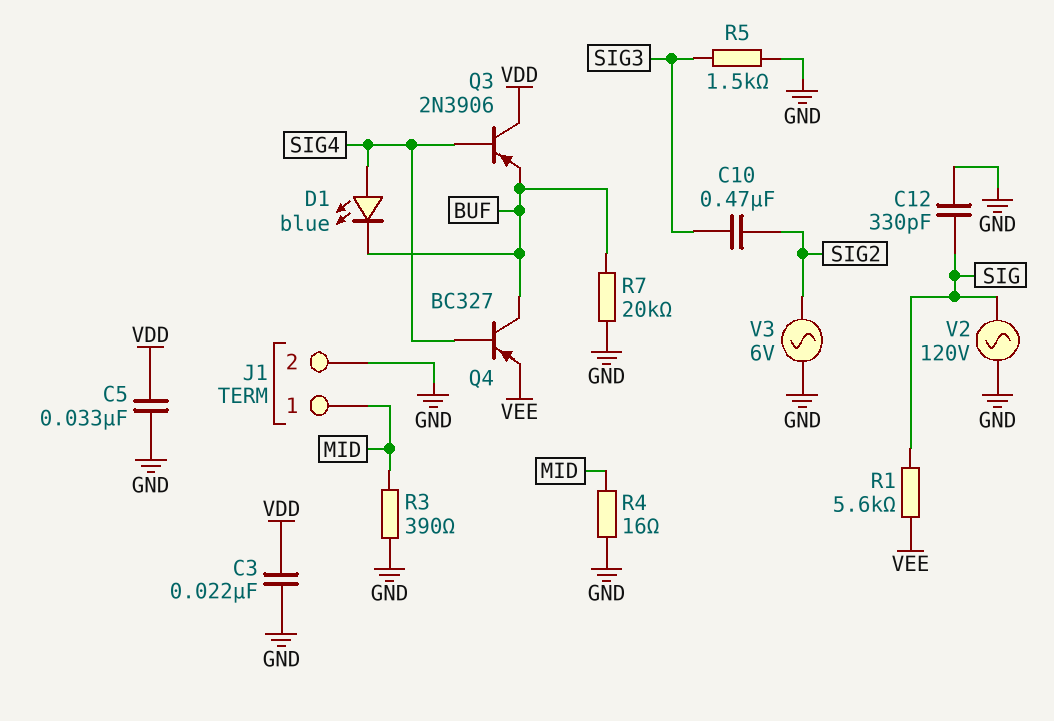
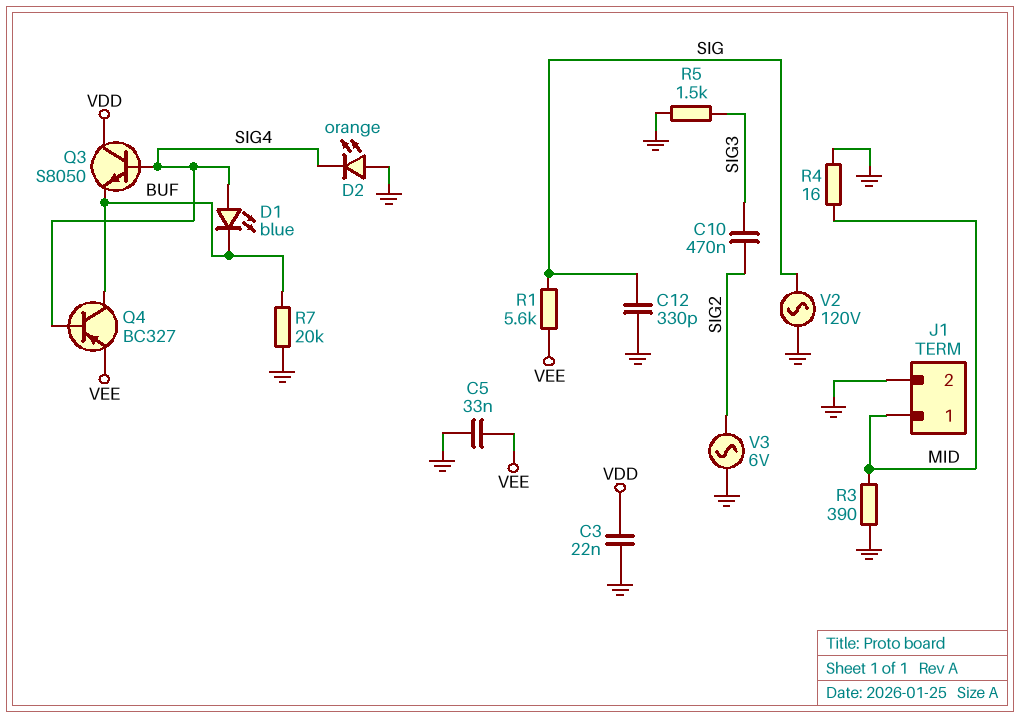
C5: 33nF (GND, VDD) -> 33nF (GND, VEE)
D2: none -> LED orange (A GND, K SIG4)
Q3: PNP 2N3906 (B SIG4, C VDD, E BUF) -> NPN S8050 (B SIG4, C VDD, E BUF)

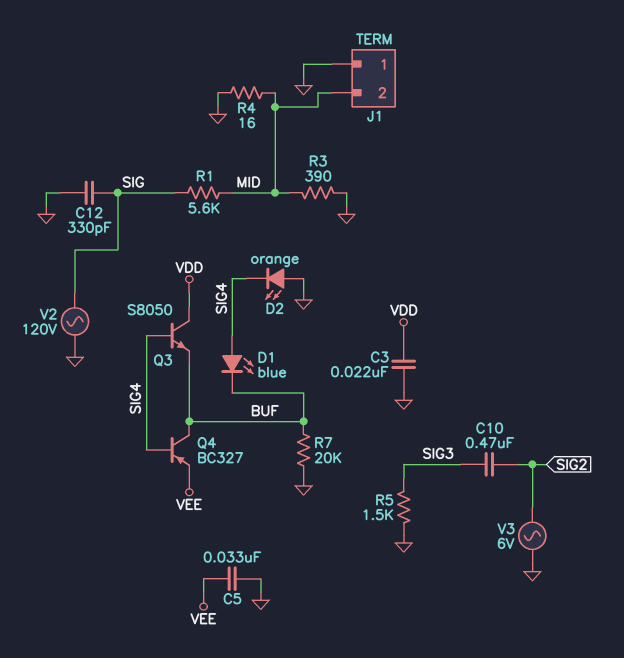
J1 pin 1: MID -> GND
J1 pin 2: GND -> MID
R1: 5.6k (SIG, VEE) -> 5.6k (MID, SIG)

